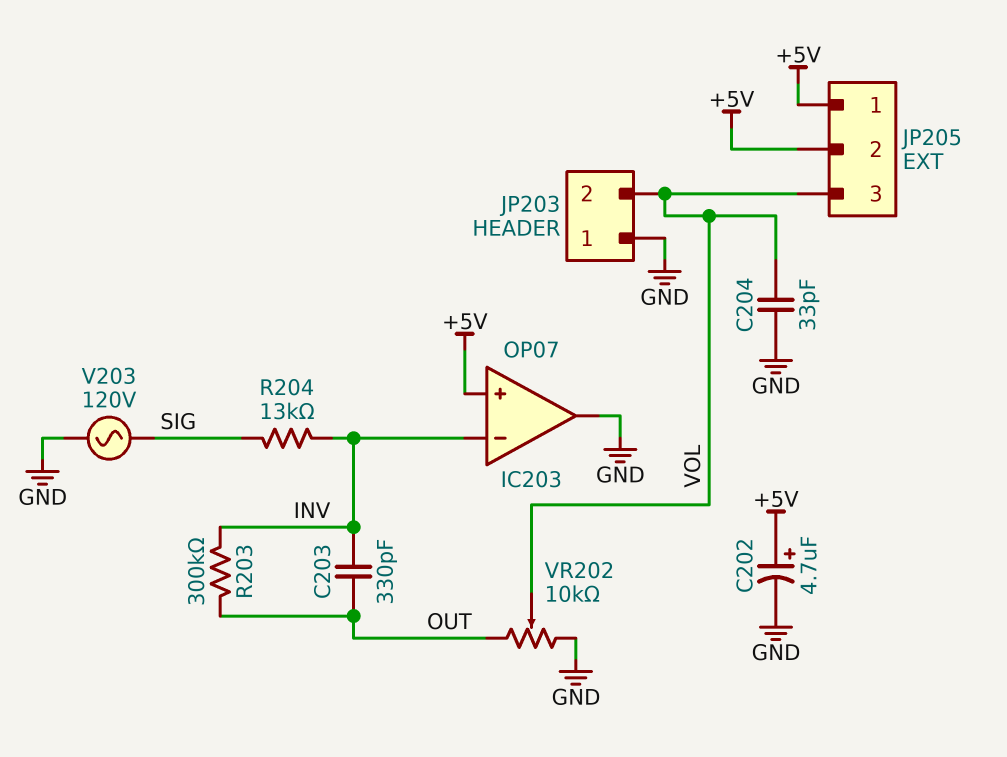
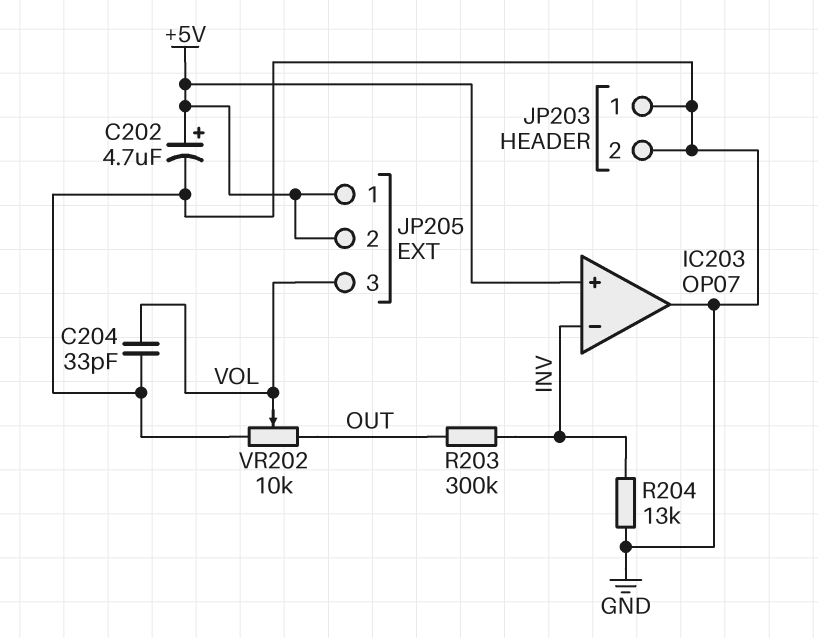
C203: 330pF (INV, OUT) -> none
JP203 pin 2: VOL -> GND
R204: 13k (INV, SIG) -> 13k (GND, INV)
V203: AC 120V (GND, SIG) -> none

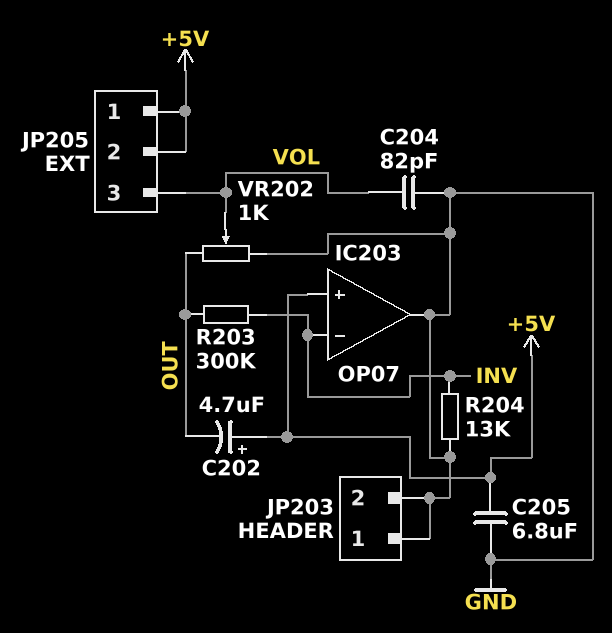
C202: 4.7uF (plus +5V, minus GND) -> 4.7uF (plus +5V, minus OUT)
C204: 33pF (GND, VOL) -> 82pF (GND, VOL)
C205: none -> 6.8uF (+5V, GND)
VR202: 10k (GND, OUT, wiper VOL) -> 1k (GND, OUT, wiper VOL)

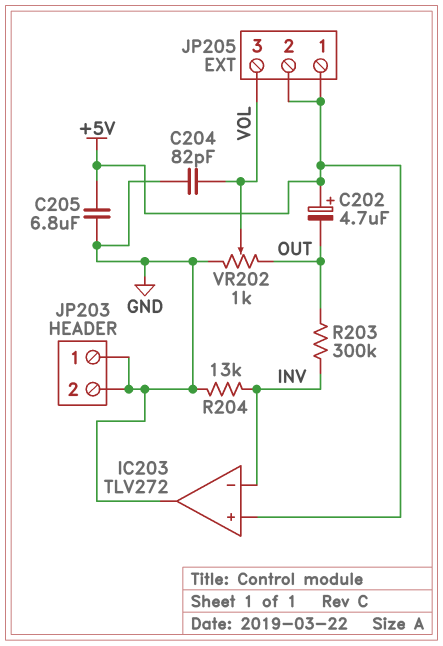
IC203: OP07 -> TLV272

